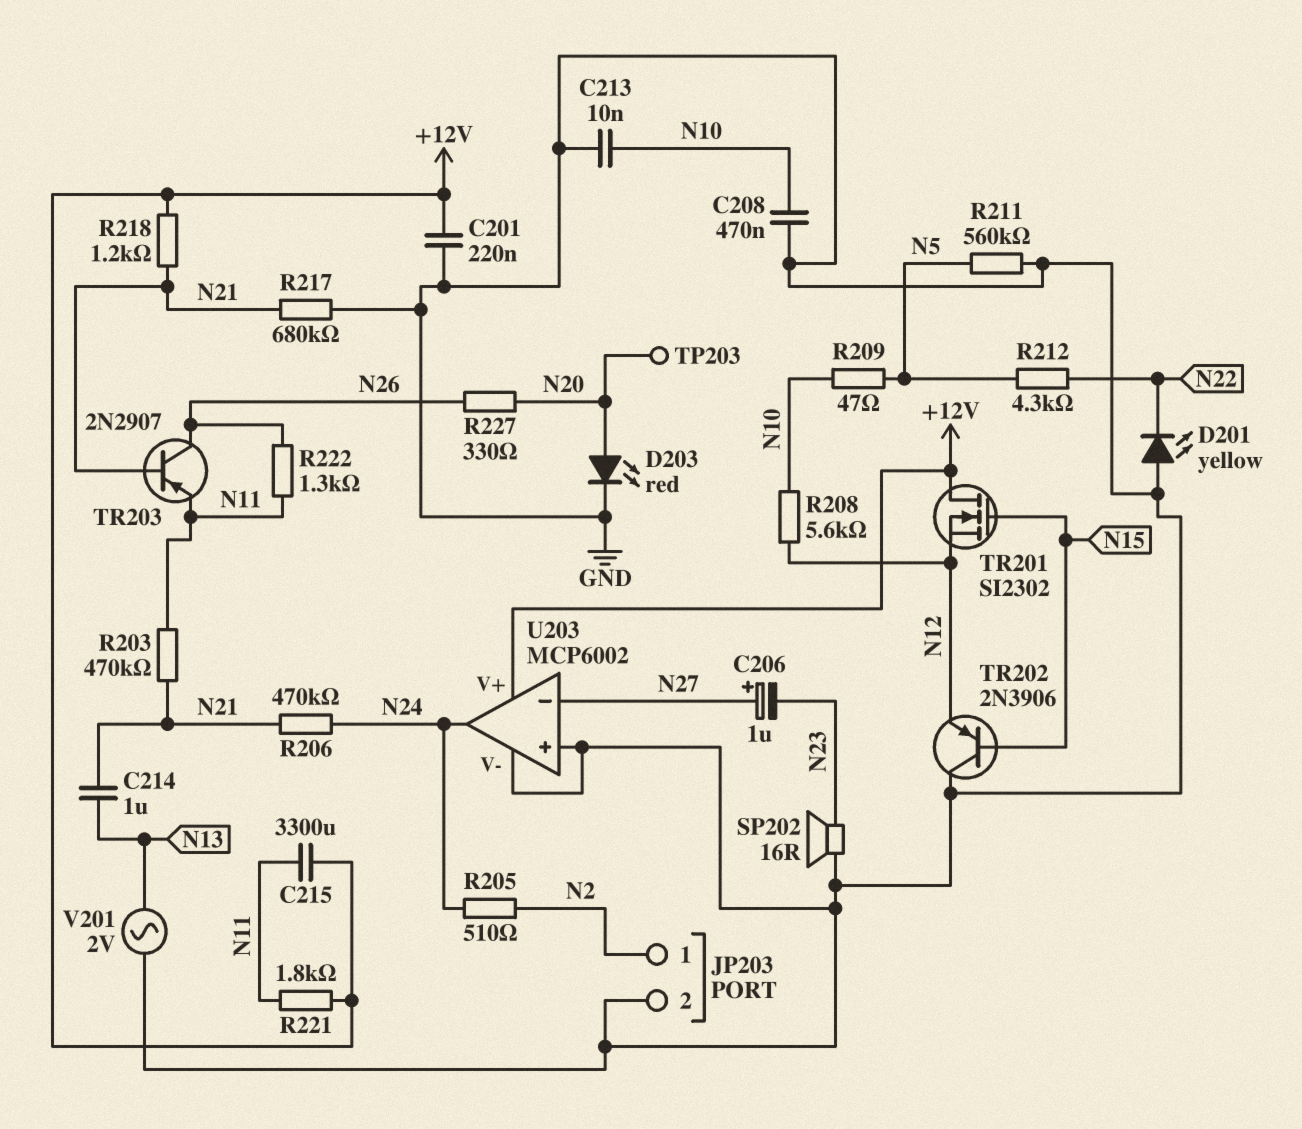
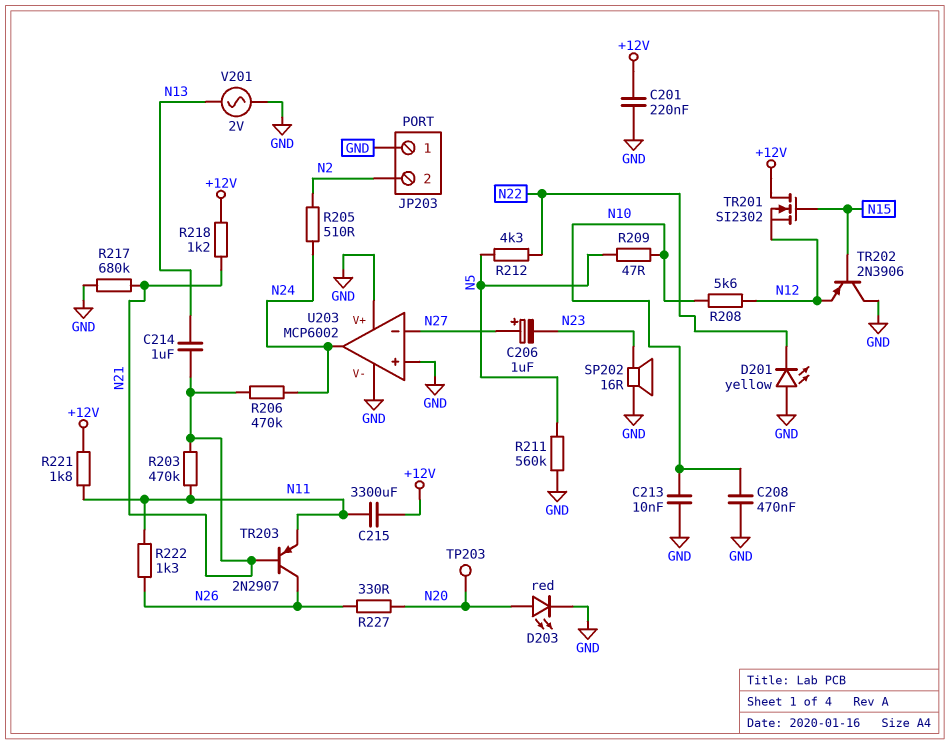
JP203 pin 1: N2 -> GND
JP203 pin 2: GND -> N2
U203 pin V+: +12V -> GND

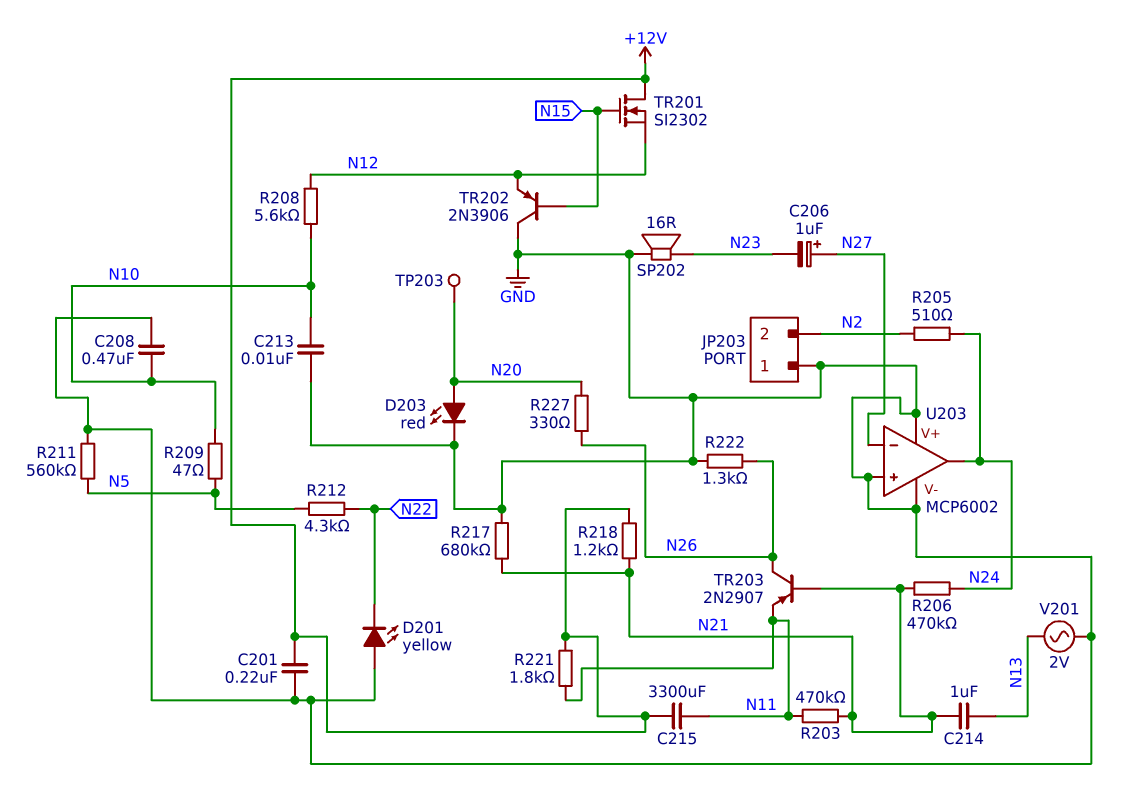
R222: 1.3k (N11, N26) -> 1.3k (GND, N26)

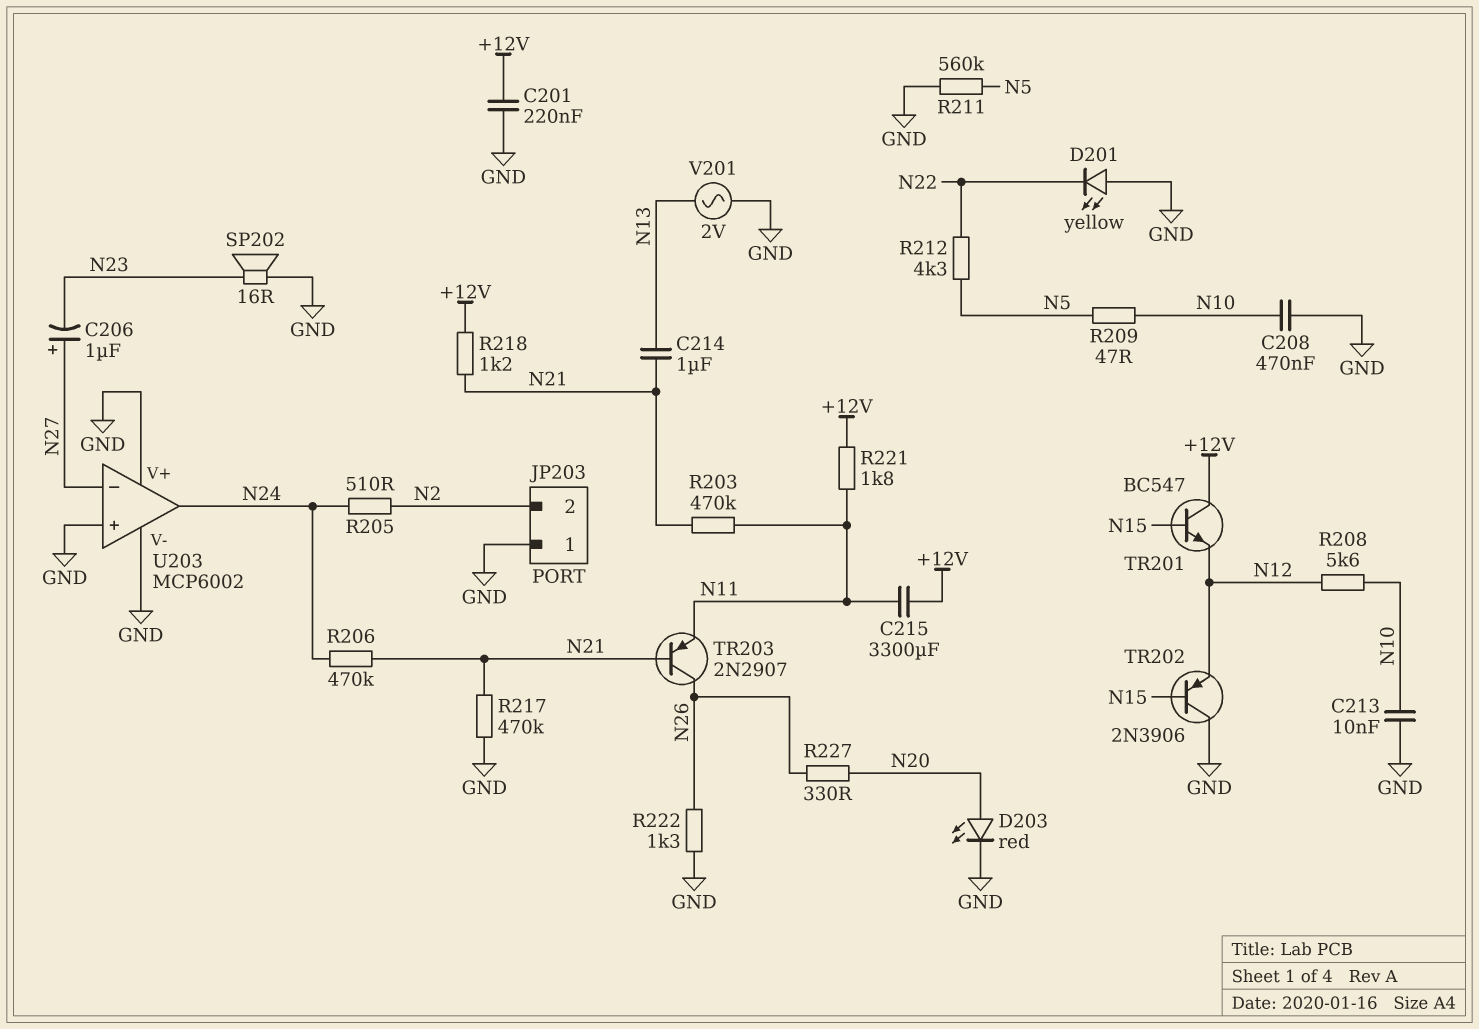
R217: 680k (GND, N21) -> 470k (GND, N21)
TP203: test point (N20) -> none
TR201: NMOS SI2302 (G N15, D +12V, S N12) -> NPN BC547 (B N15, C +12V, E N12)

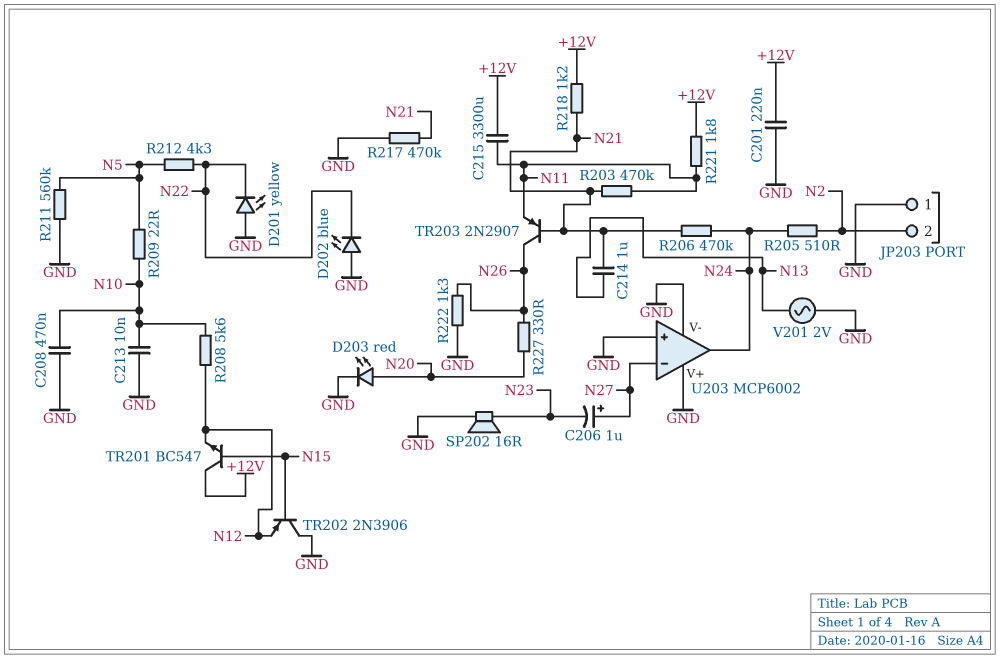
D202: none -> LED blue (A GND, K N22)
R209: 47 (N5, N10) -> 22 (N5, N10)

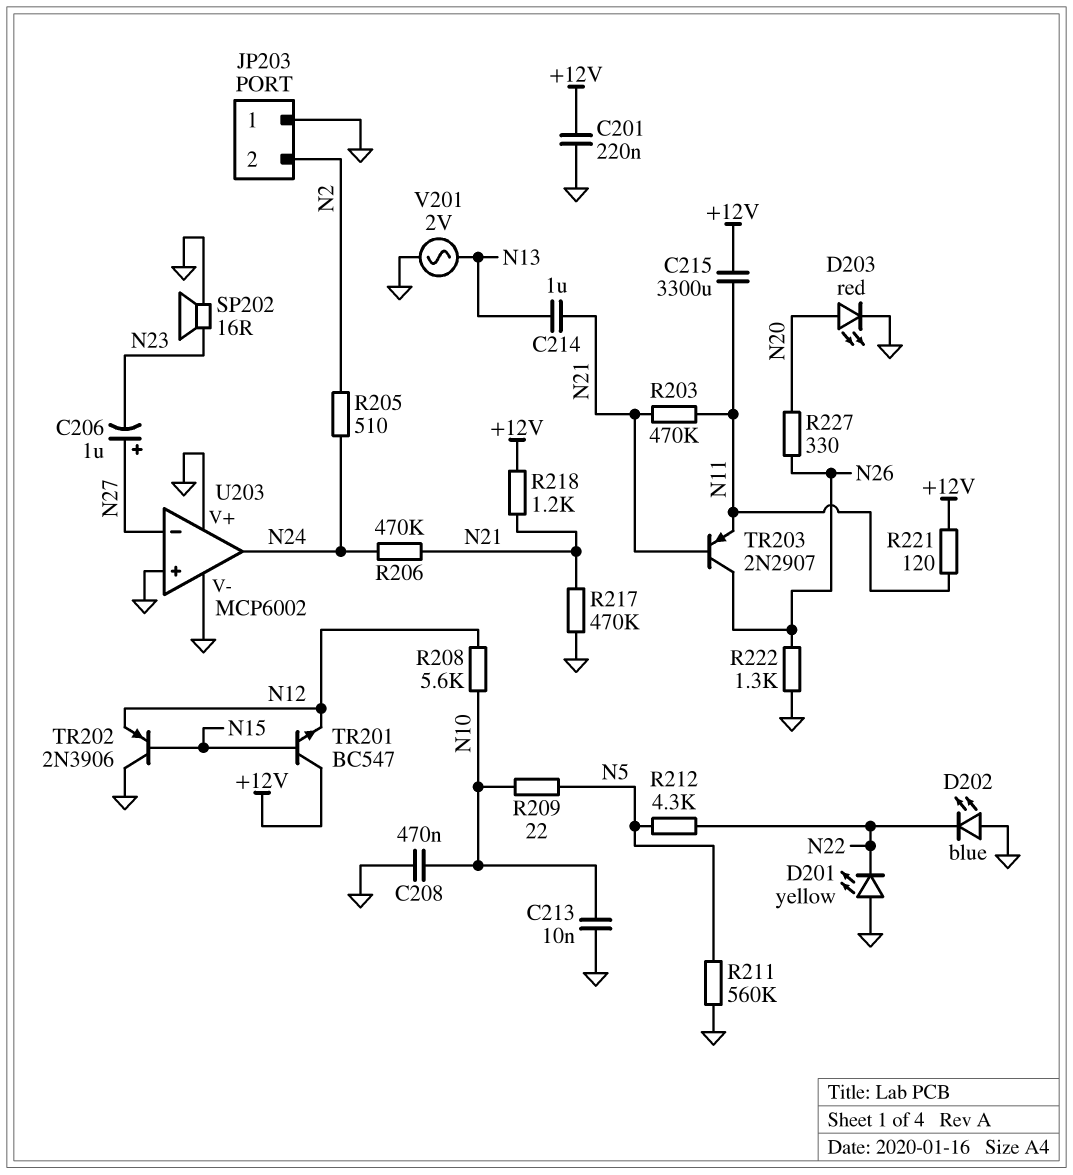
R221: 1.8k (+12V, N11) -> 120 (+12V, N11)

